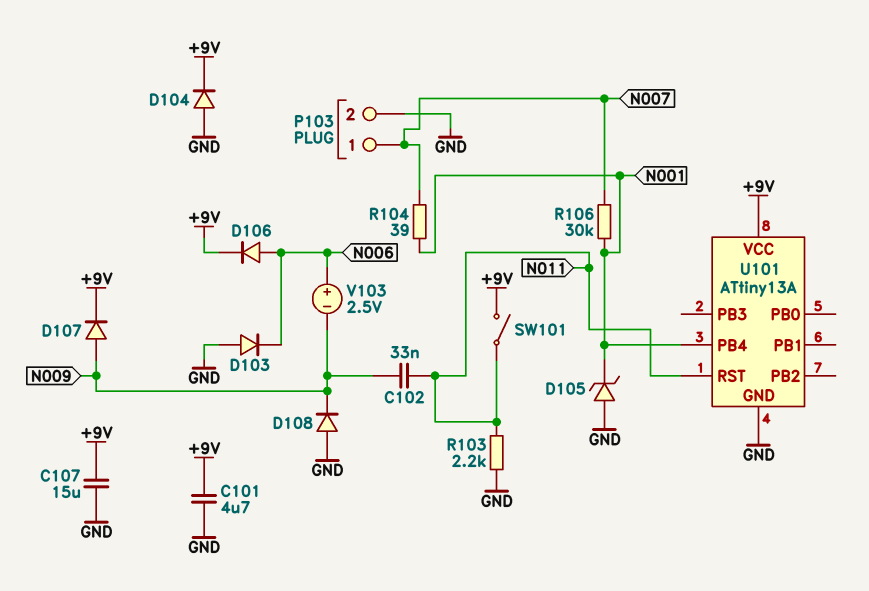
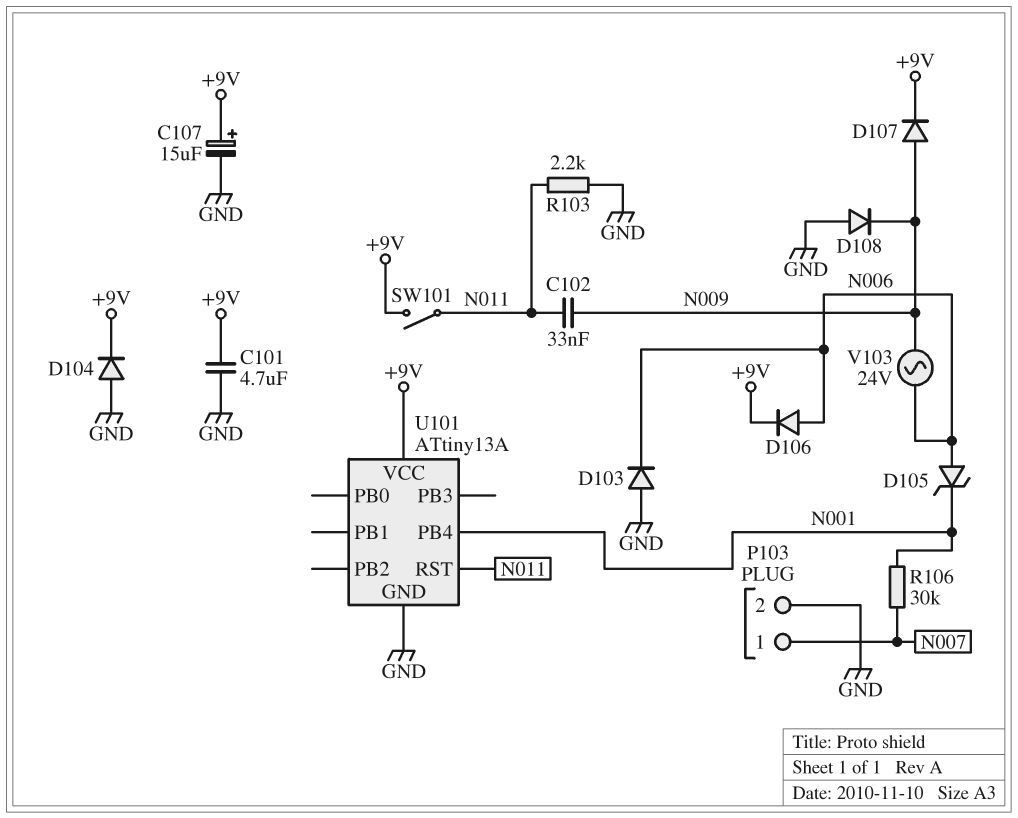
C107: 15uF (+9V, GND) -> 15uF (plus +9V, minus GND)
D105: zener (A GND, K N001) -> zener (A N006, K N001)
R104: 39 (N001, N007) -> none
V103: 2.5V (plus N006, minus N009) -> AC 24V (N006, N009)

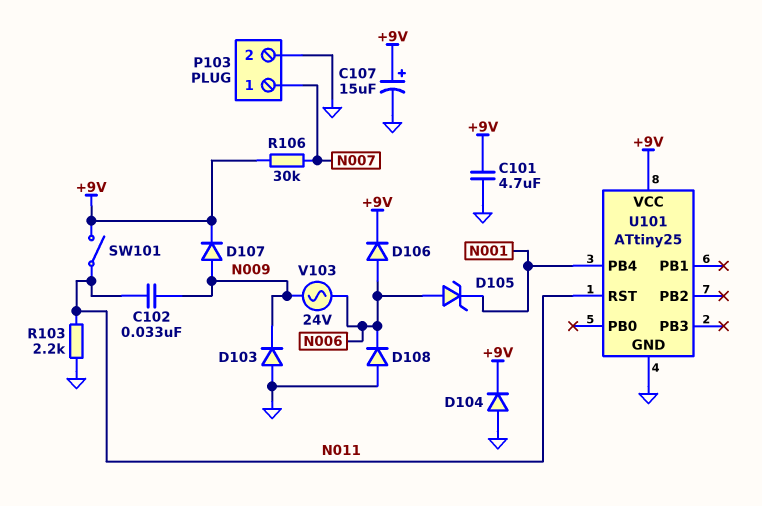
D103: diode (A GND, K N006) -> diode (A GND, K N009)
D108: diode (A GND, K N009) -> diode (A GND, K N006)
R106: 30k (N001, N007) -> 30k (+9V, N007)
U101: ATtiny13A -> ATtiny25

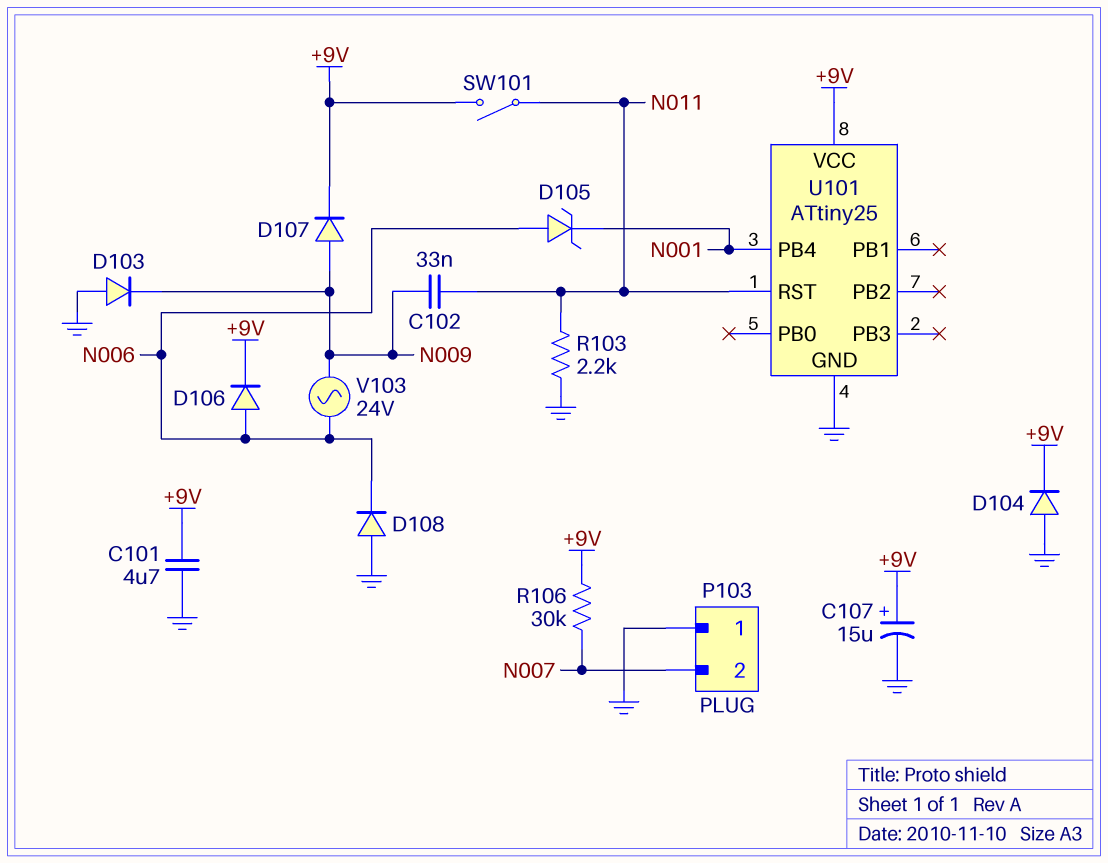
P103 pin 1: N007 -> GND
P103 pin 2: GND -> N007

